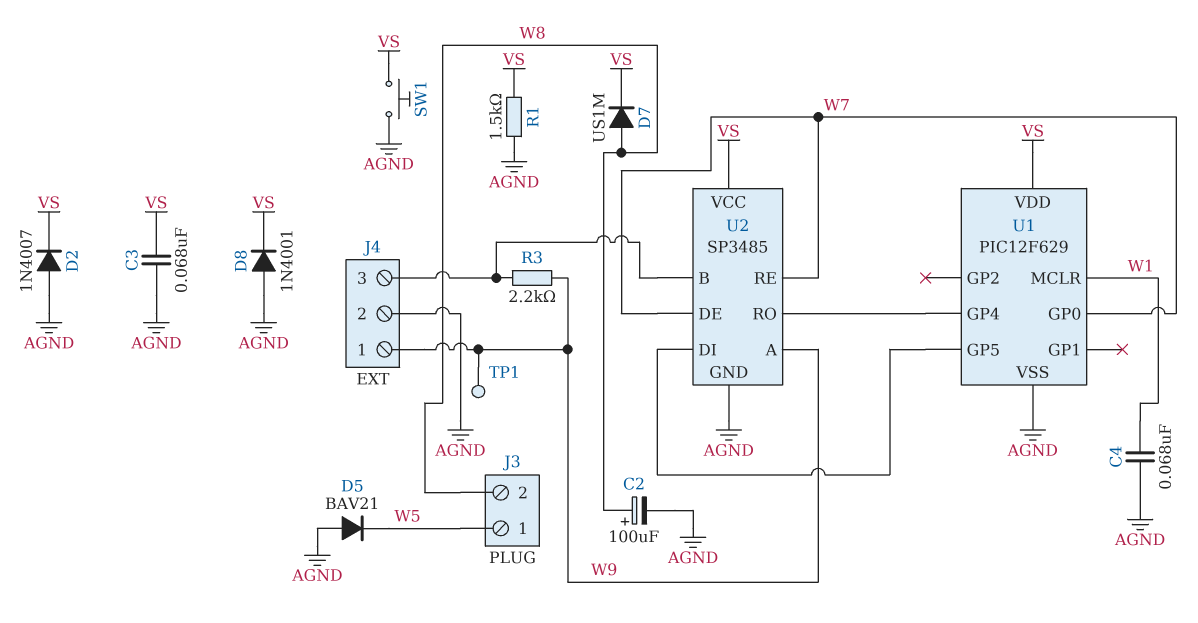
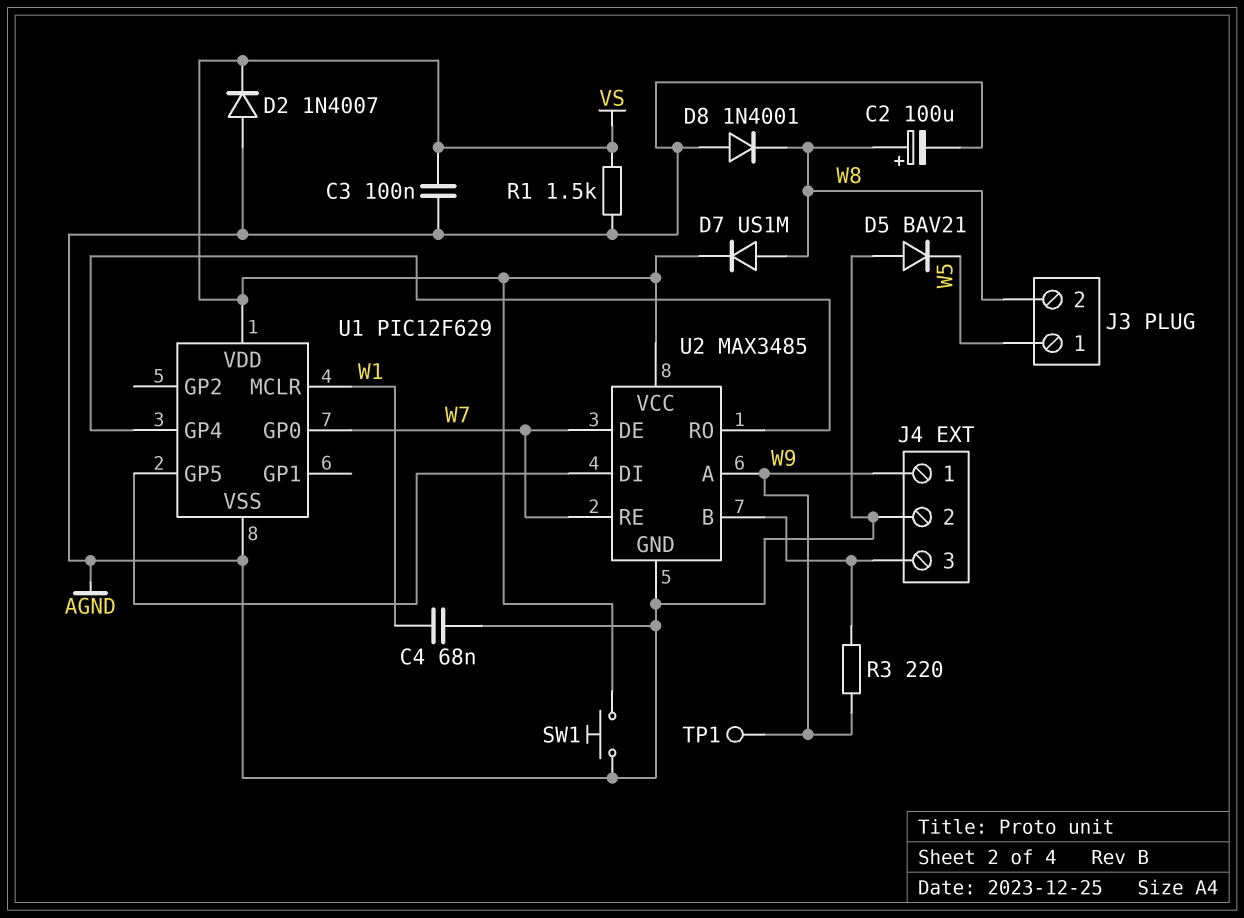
C3: 68nF (AGND, VS) -> 100nF (AGND, VS)
D8: diode 1N4001 (A AGND, K VS) -> diode 1N4001 (A AGND, K W8)
R3: 2.2k (J4/3, W9) -> 220 (J4/3, W9)
U2: SP3485 -> MAX3485

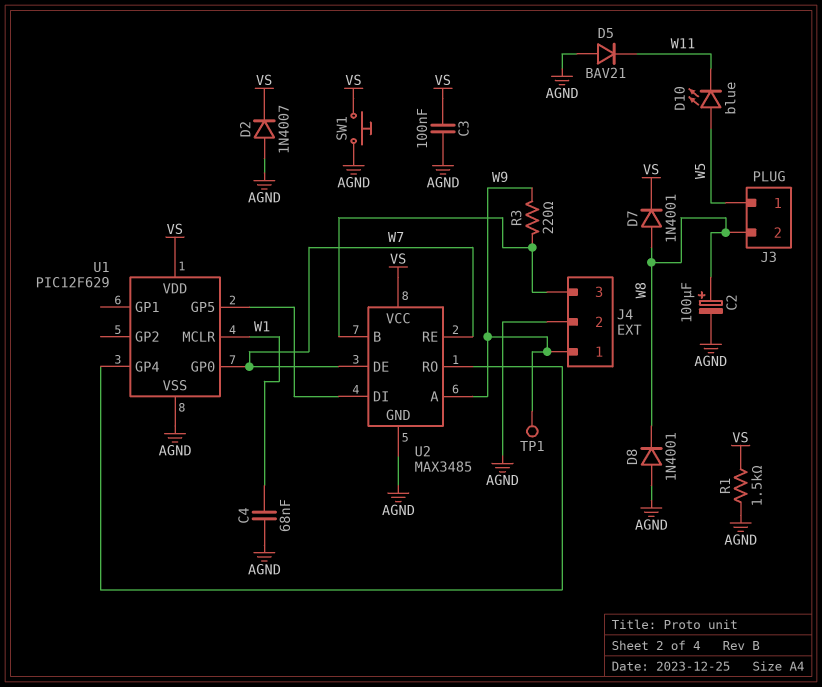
D5: diode BAV21 (A AGND, K W5) -> diode BAV21 (A AGND, K W11)
D7: diode US1M (A W8, K VS) -> diode 1N4001 (A W8, K VS)
D10: none -> LED blue (A W5, K W11)

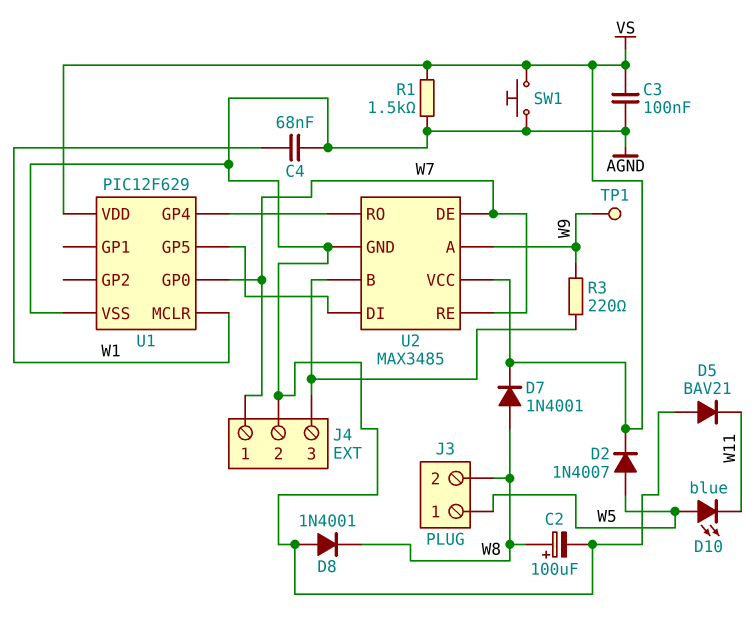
D2: diode 1N4007 (A AGND, K VS) -> diode 1N4007 (A W5, K VS)
J4 pin 1: W9 -> W7

